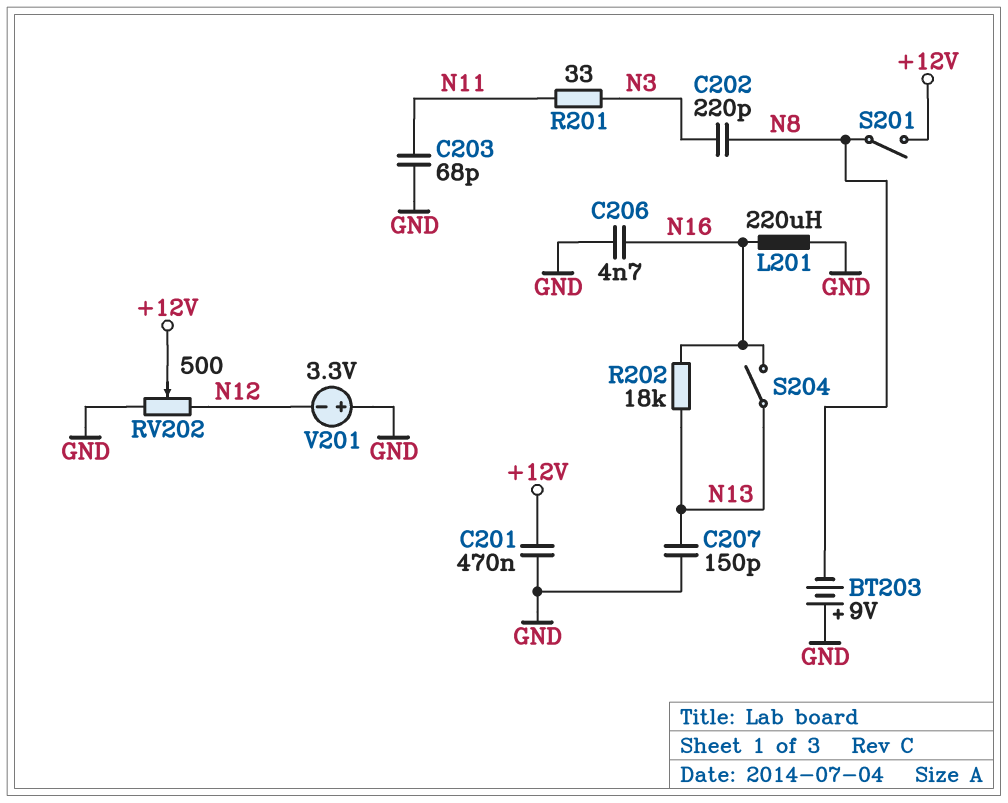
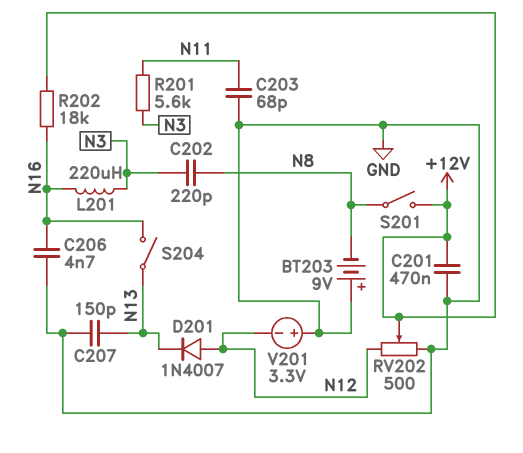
D201: none -> diode 1N4007 (A N12, K N13)
L201: 220uH (GND, N16) -> 220uH (N3, N16)
R201: 33 (N3, N11) -> 5.6k (N3, N11)
R202: 18k (N13, N16) -> 18k (+12V, N16)

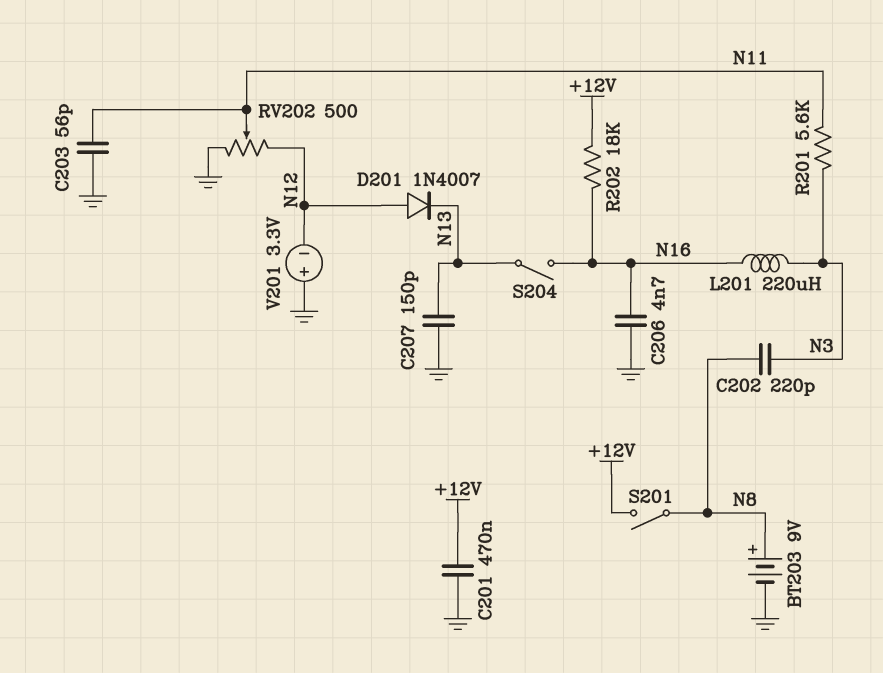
BT203: 9V (plus GND, minus N8) -> 9V (plus N8, minus GND)
C203: 68pF (GND, N11) -> 56pF (GND, N11)
RV202: 500 (GND, N12, wiper +12V) -> 500 (GND, N12, wiper N11)

